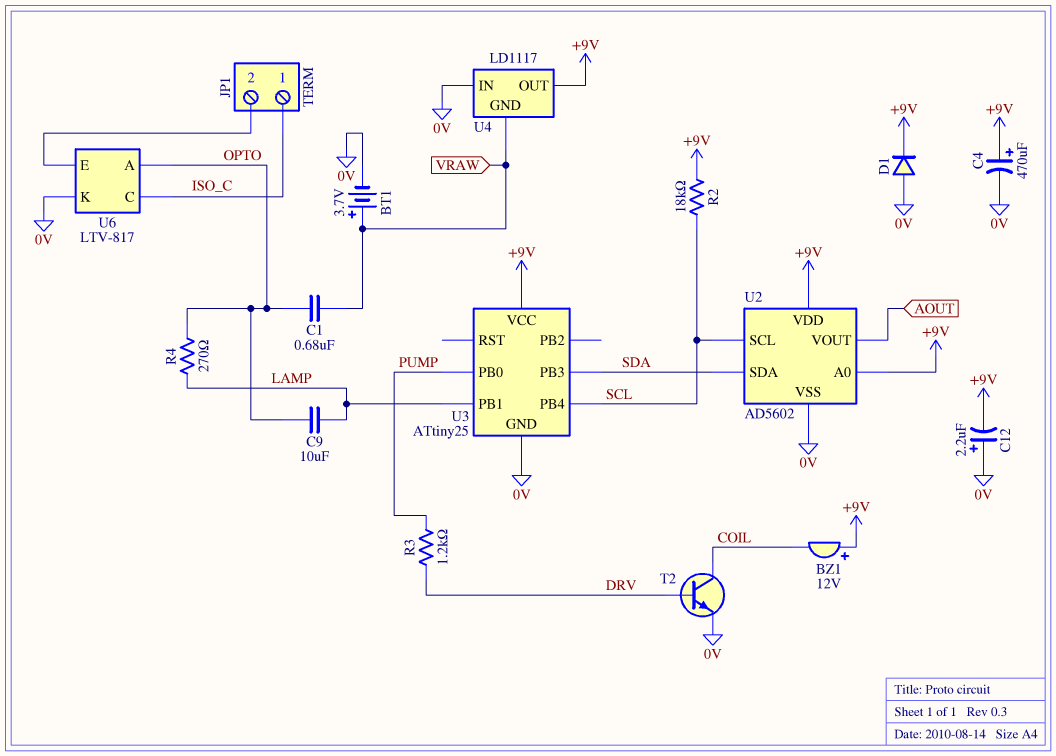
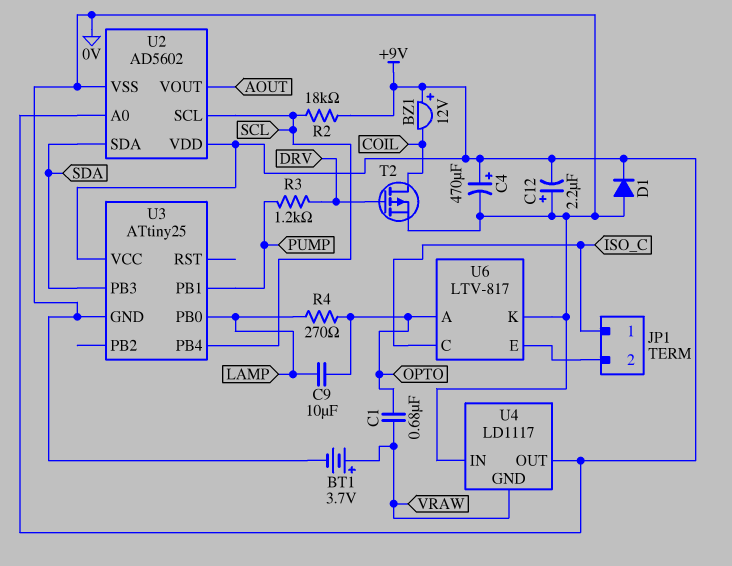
T2: NPN (B DRV, C COIL, E 0V) -> PMOS (G DRV, D COIL, S 0V)
U3 pin PB0: PUMP -> LAMP
U3 pin PB1: LAMP -> PUMP

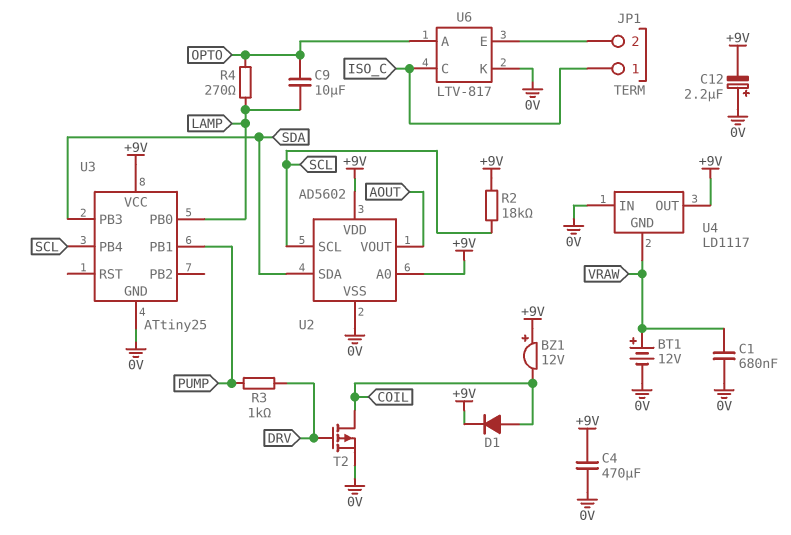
BT1: 3.7V (plus VRAW, minus 0V) -> 12V (plus VRAW, minus 0V)
C1: 680nF (OPTO, VRAW) -> 680nF (0V, VRAW)
C4: 470uF (plus +9V, minus 0V) -> 470uF (+9V, 0V)
D1: diode (A 0V, K +9V) -> diode (A COIL, K +9V)
R3: 1.2k (DRV, PUMP) -> 1k (DRV, PUMP)

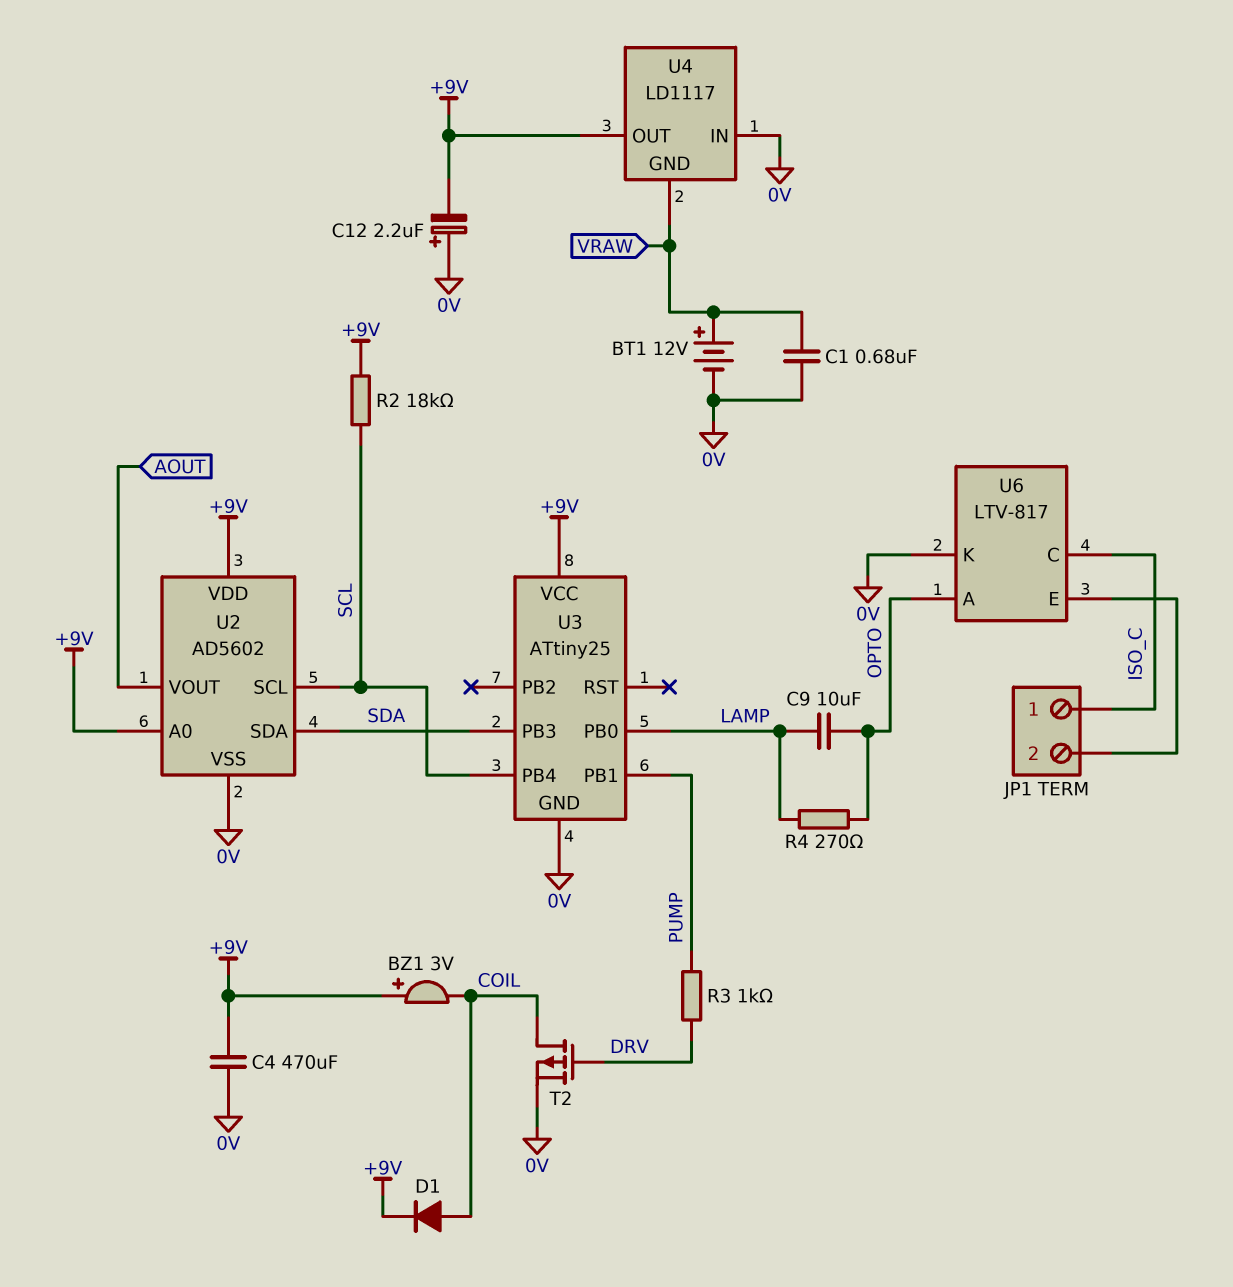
BZ1: buzzer 12V (plus +9V, minus COIL) -> buzzer 3V (plus +9V, minus COIL)

